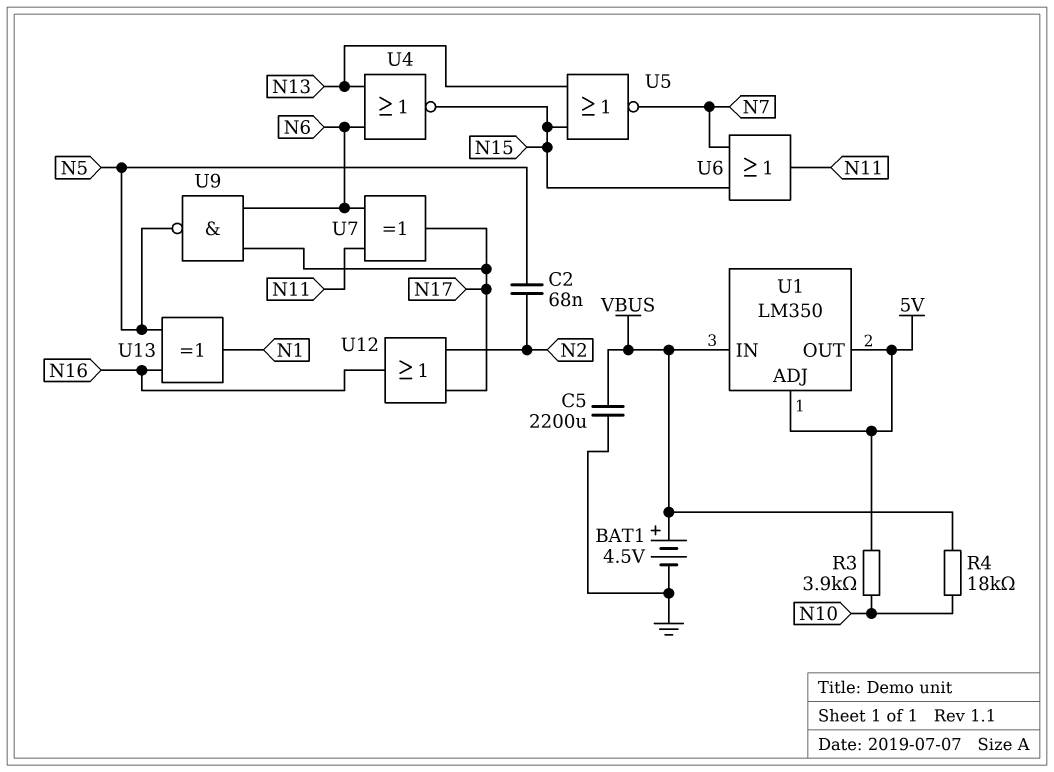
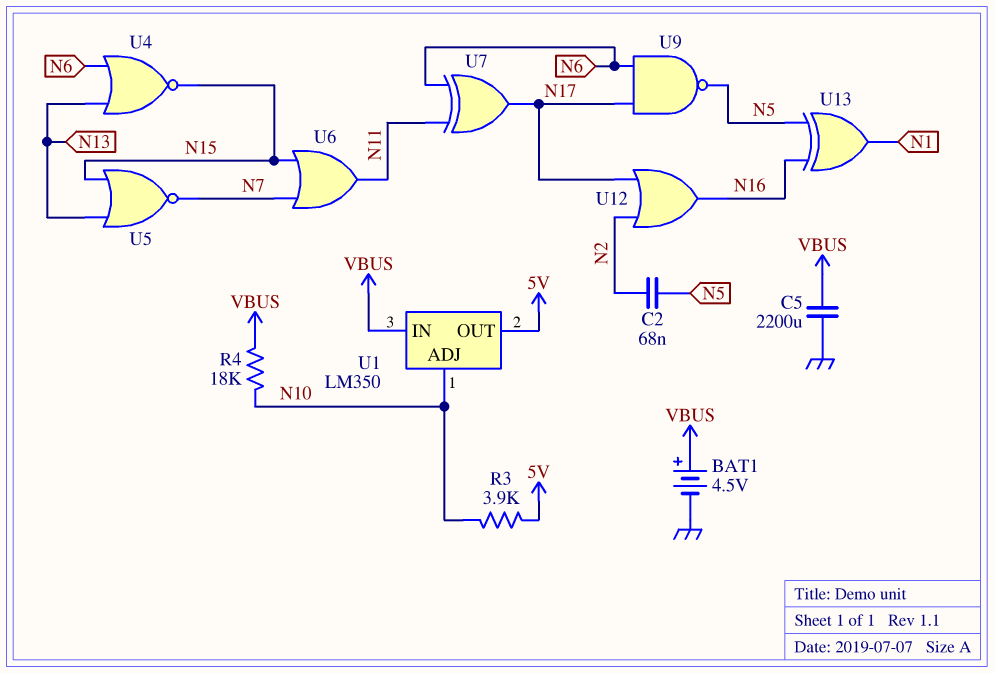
U1 pin ADJ: 5V -> N10

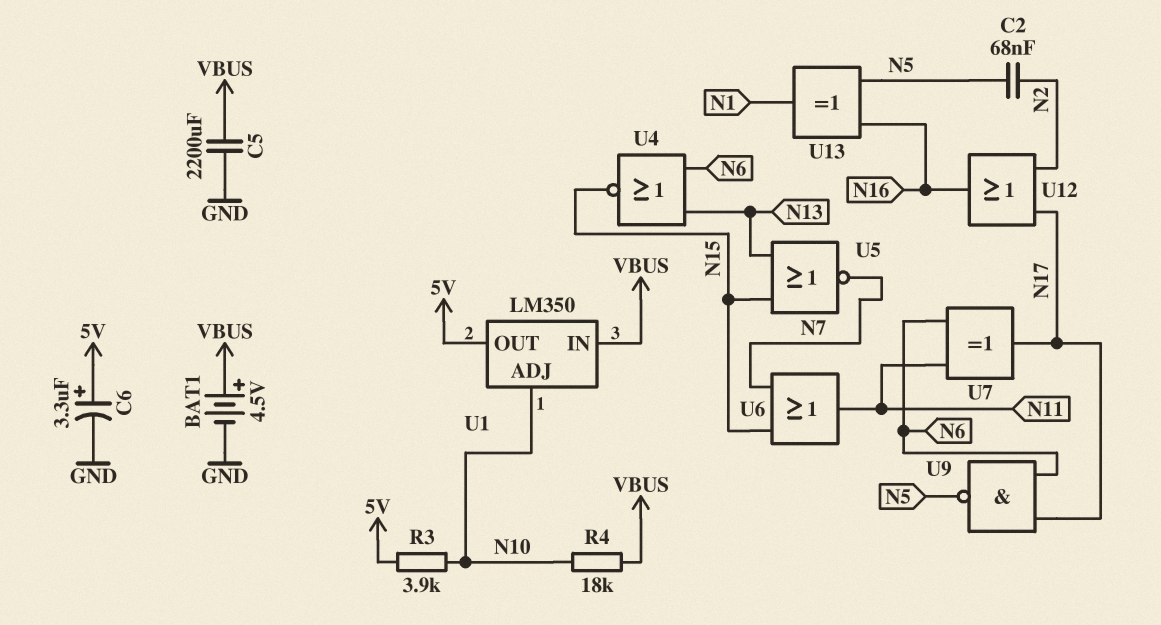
C6: none -> 3.3uF (plus 5V, minus GND)

